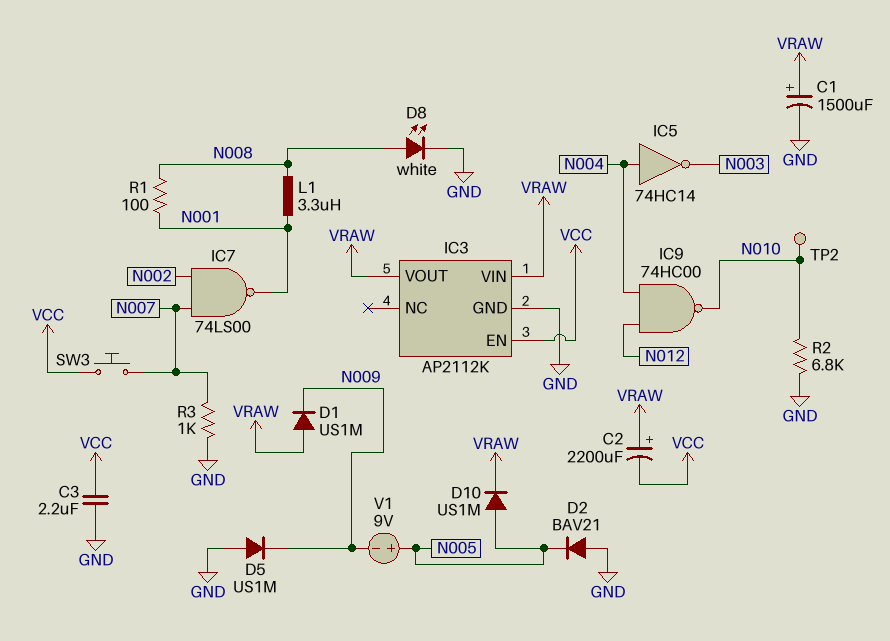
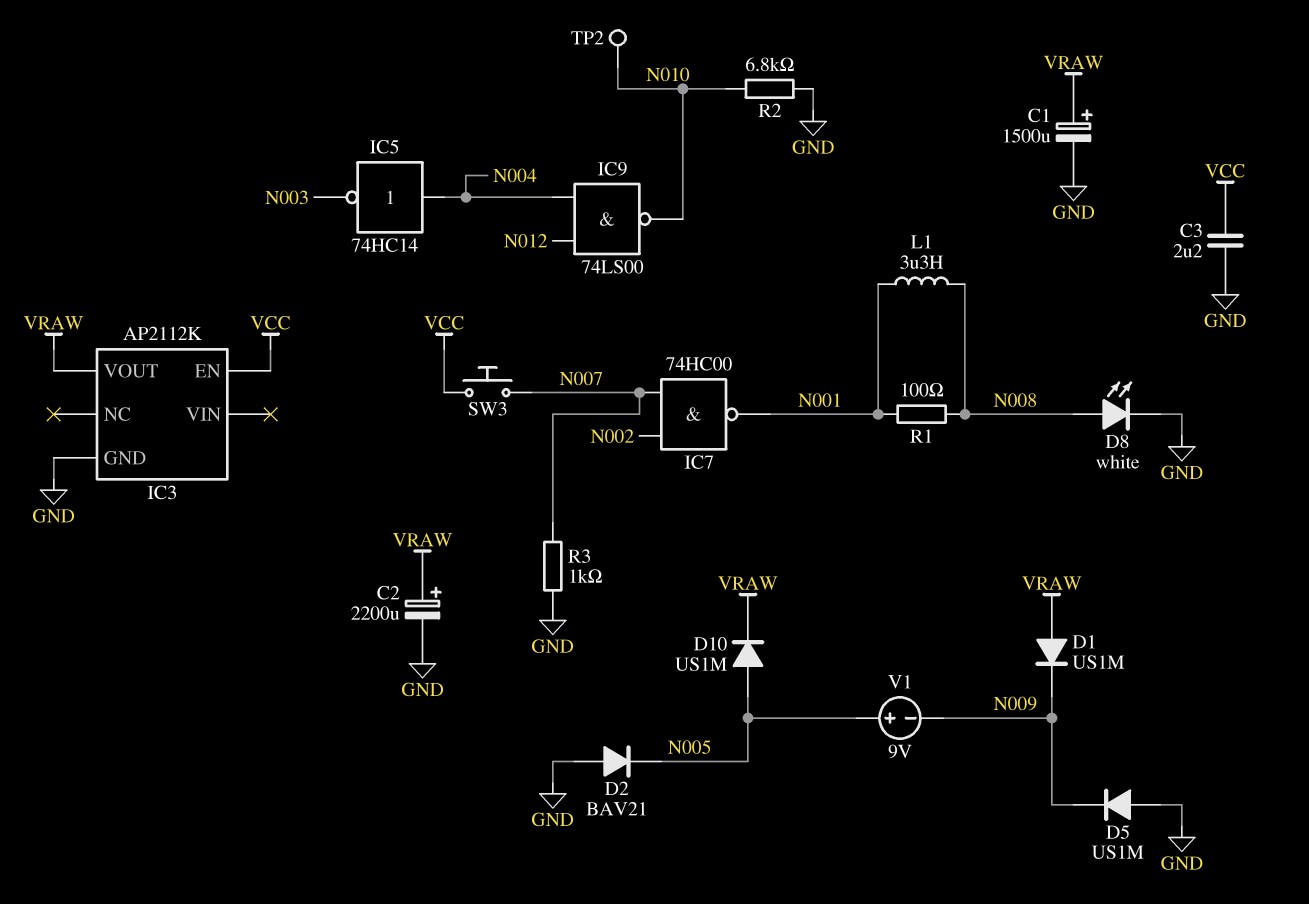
C2: 2200uF (plus VRAW, minus VCC) -> 2200uF (plus VRAW, minus GND)
IC3 pin VIN: VRAW -> none
IC7: NAND 74LS00 (in N002, in N007, out N001) -> NAND 74HC00 (in N002, in N007, out N001)
IC9: NAND 74HC00 (in N004, in N012, out N010) -> NAND 74LS00 (in N004, in N012, out N010)

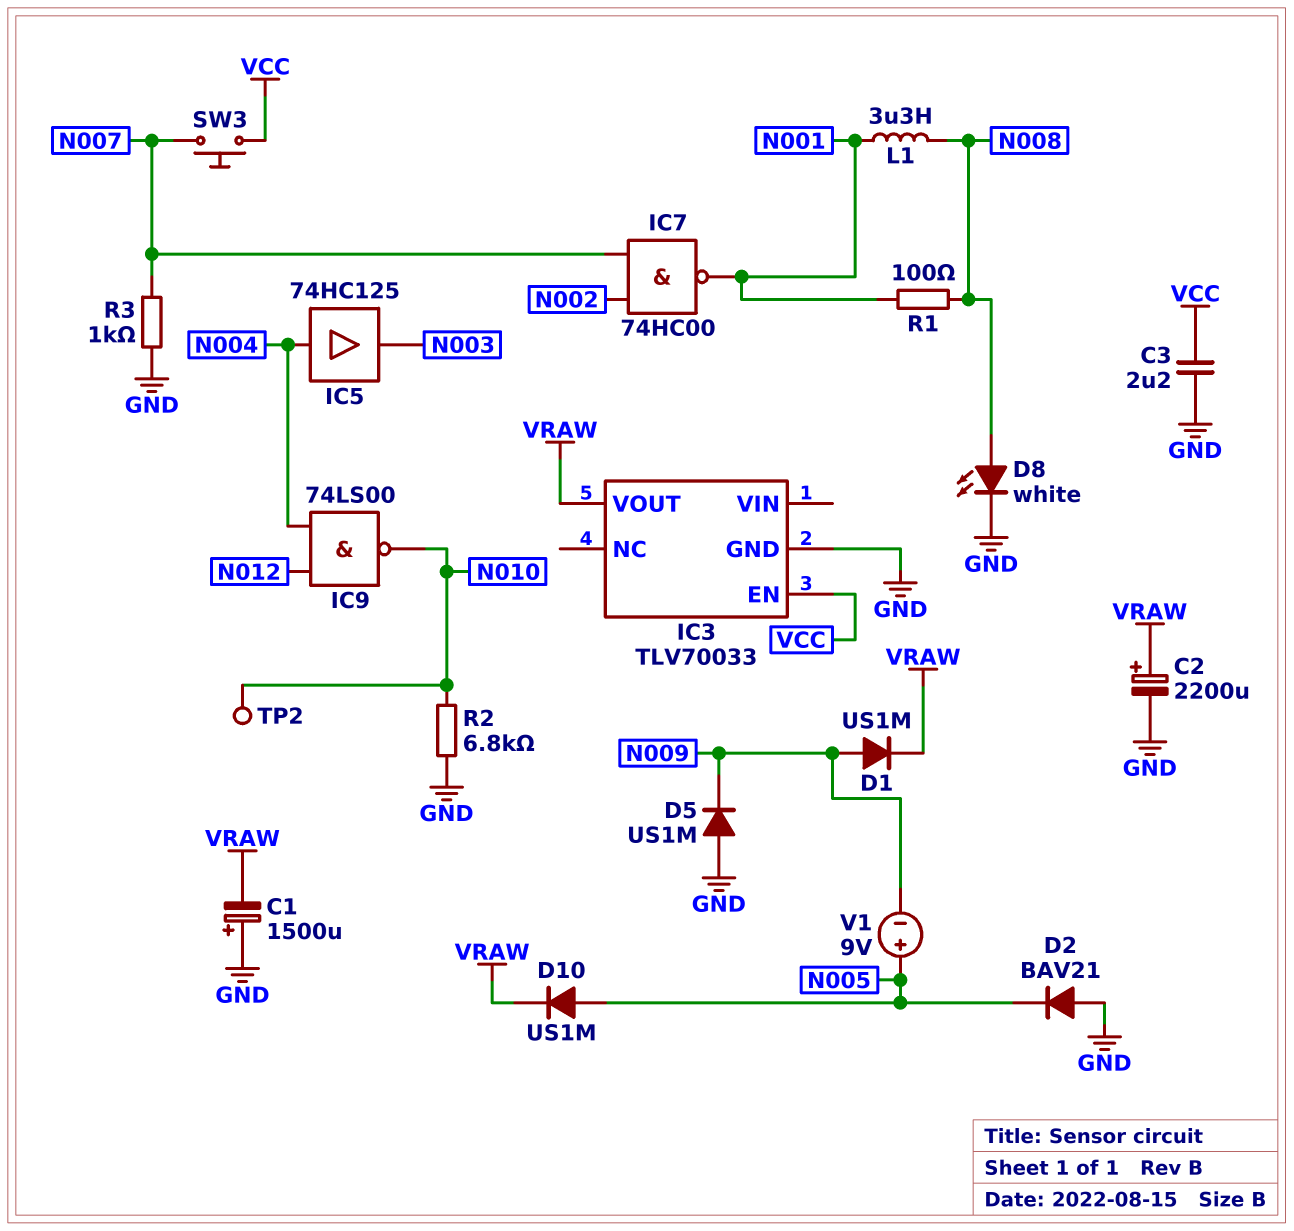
C1: 1500uF (plus VRAW, minus GND) -> 1500uF (plus GND, minus VRAW)
D1: diode US1M (A VRAW, K N009) -> diode US1M (A N009, K VRAW)
IC3: AP2112K -> TLV70033
IC5: NOT 74HC14 (in N004, out N003) -> buffer 74HC125 (in N004, out N003)

